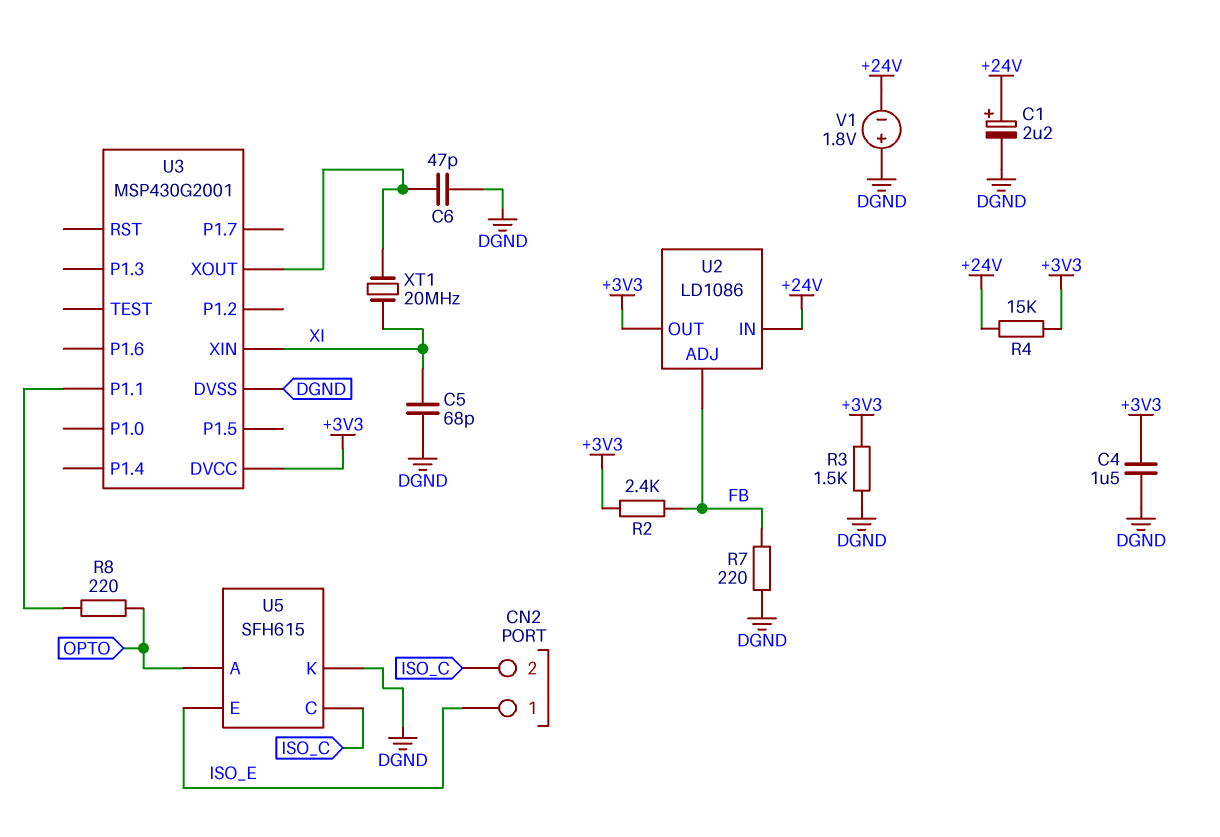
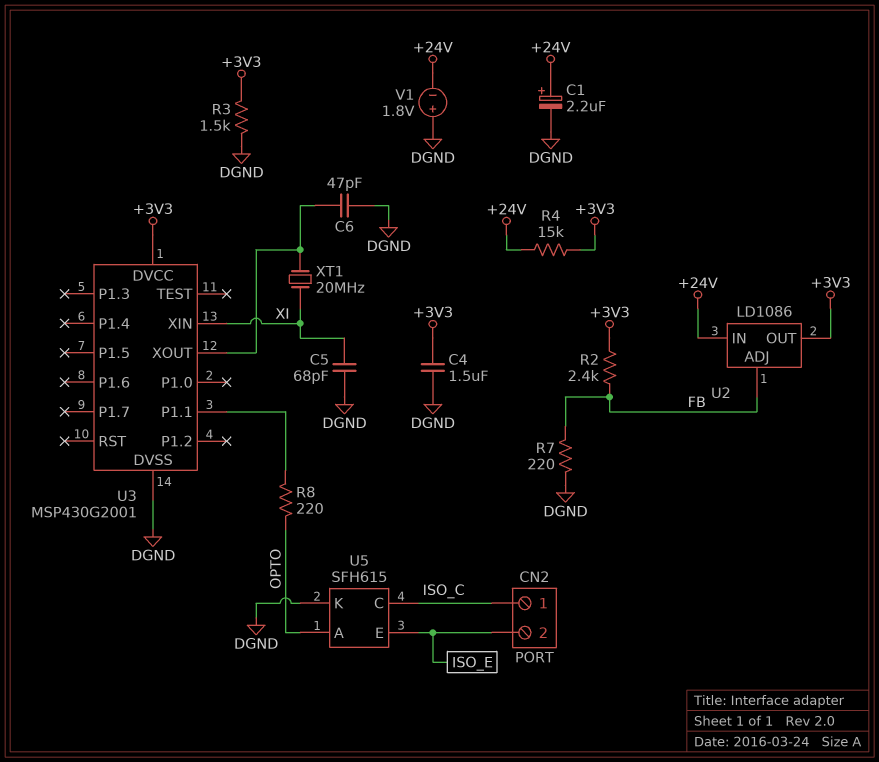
CN2 pin 1: ISO_E -> ISO_C
CN2 pin 2: ISO_C -> ISO_E

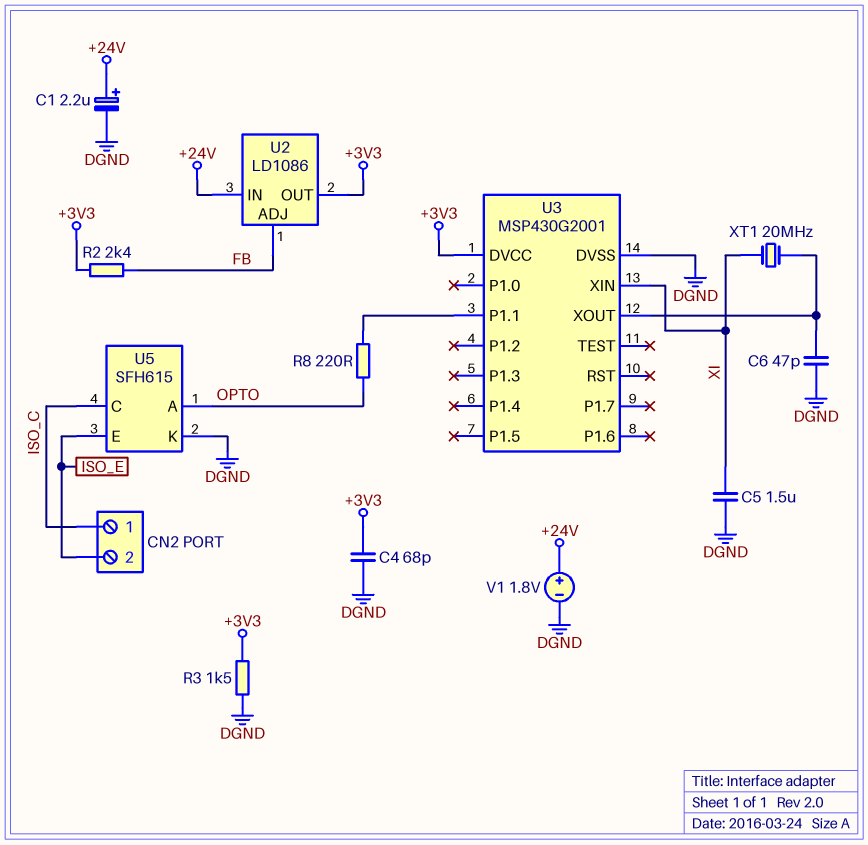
C4: 1.5uF (+3V3, DGND) -> 68pF (+3V3, DGND)
C5: 68pF (DGND, XI) -> 1.5uF (DGND, XI)
R4: 15k (+3V3, +24V) -> none
R7: 220 (DGND, FB) -> none
V1: 1.8V (plus DGND, minus +24V) -> 1.8V (plus +24V, minus DGND)

